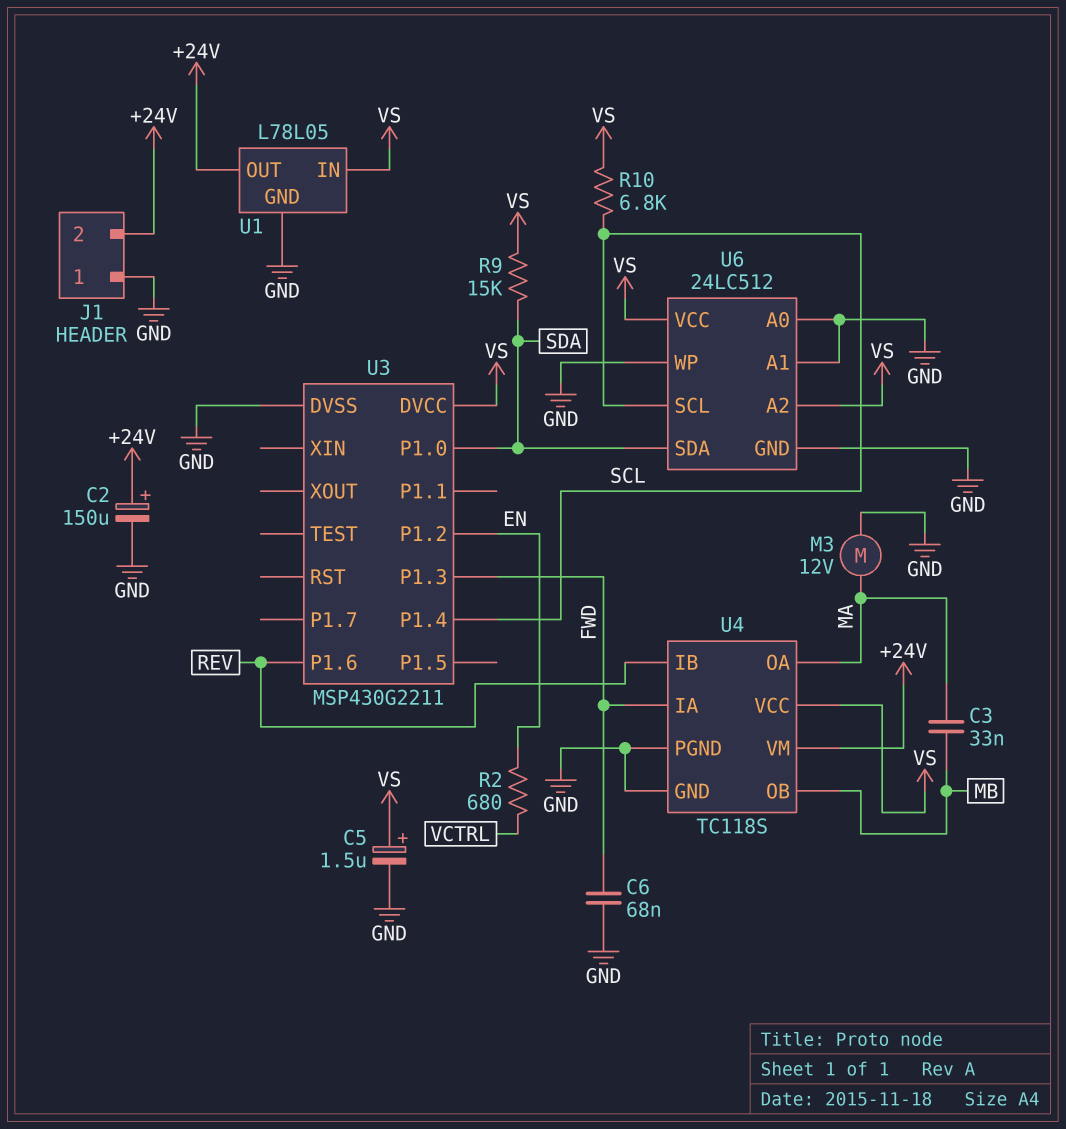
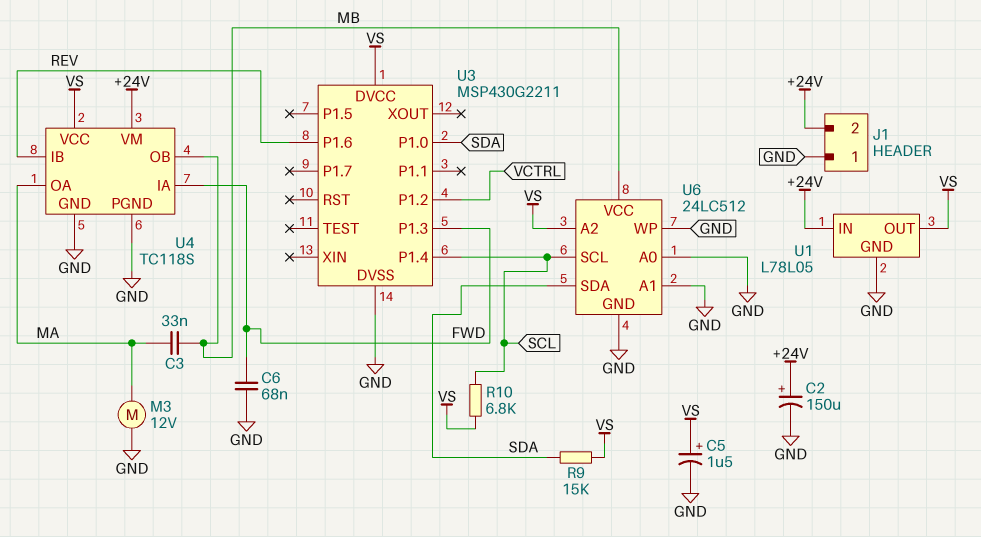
R2: 680 (EN, VCTRL) -> none
U1 pin IN: VS -> +24V
U1 pin OUT: +24V -> VS
U3 pin P1.2: EN -> VCTRL
U6 pin VCC: VS -> MB

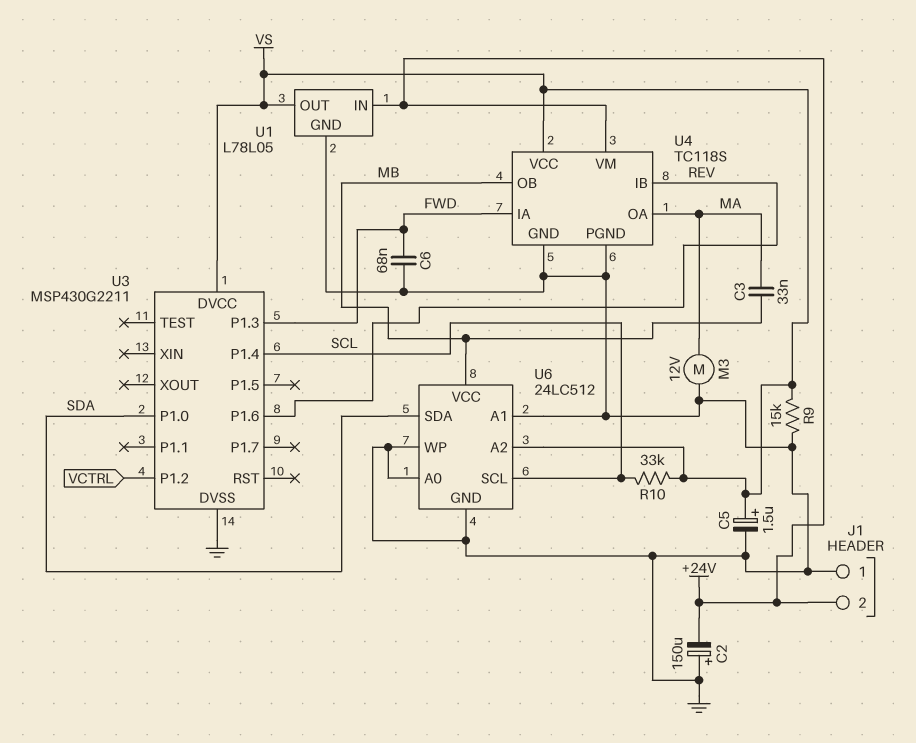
C2: 150uF (plus +24V, minus GND) -> 150uF (plus GND, minus +24V)
R9: 15k (SDA, VS) -> 15k (GND, VS)
R10: 6.8k (SCL, VS) -> 33k (SCL, VS)

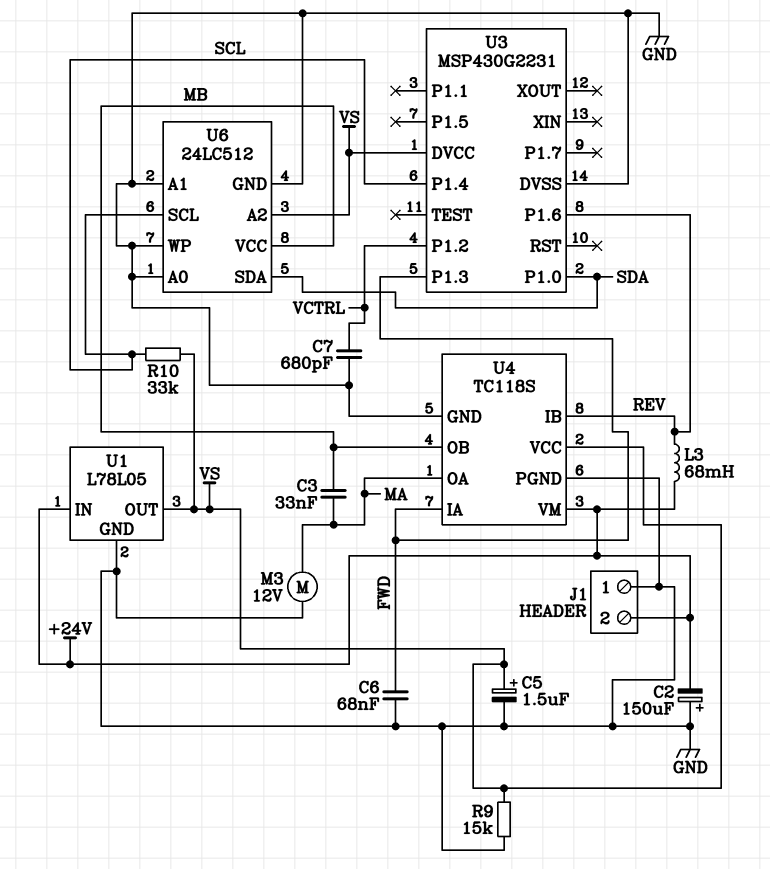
C7: none -> 680pF (GND, VCTRL)
L3: none -> 68mH (+24V, REV)
U3: MSP430G2211 -> MSP430G2231

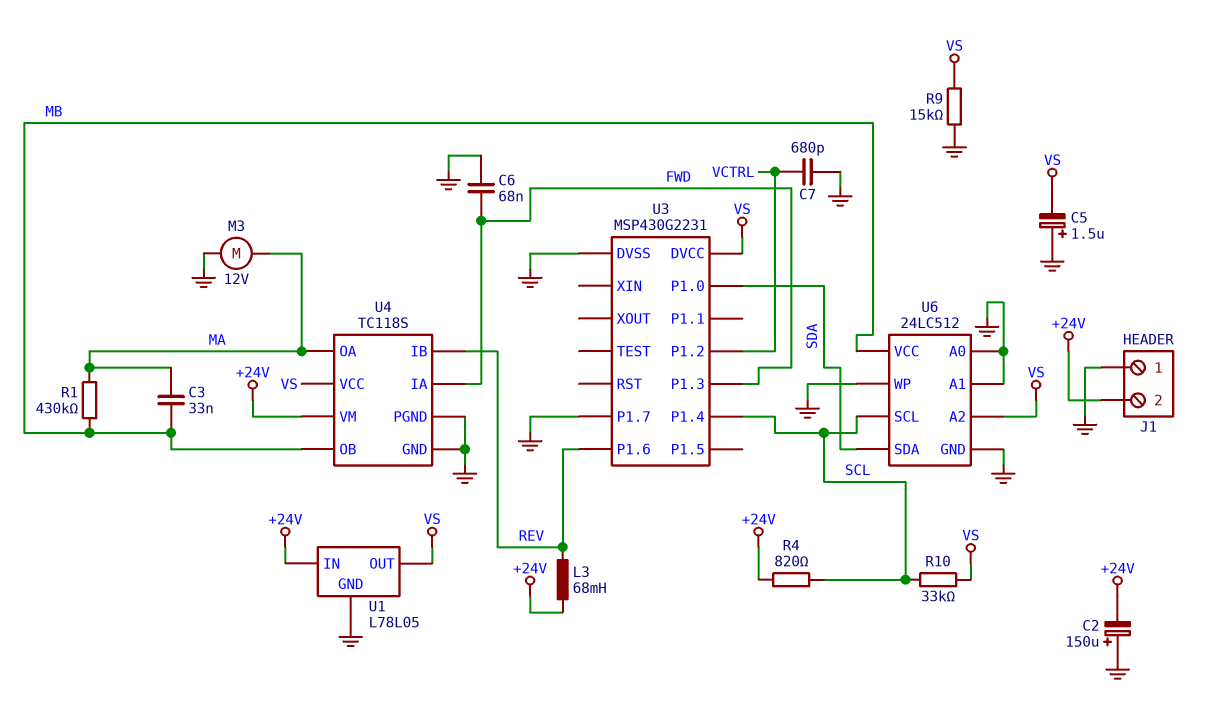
C5: 1.5uF (plus VS, minus GND) -> 1.5uF (plus GND, minus VS)
R1: none -> 430k (MA, MB)
R4: none -> 820 (+24V, SCL)
U3 pin P1.7: none -> GND

